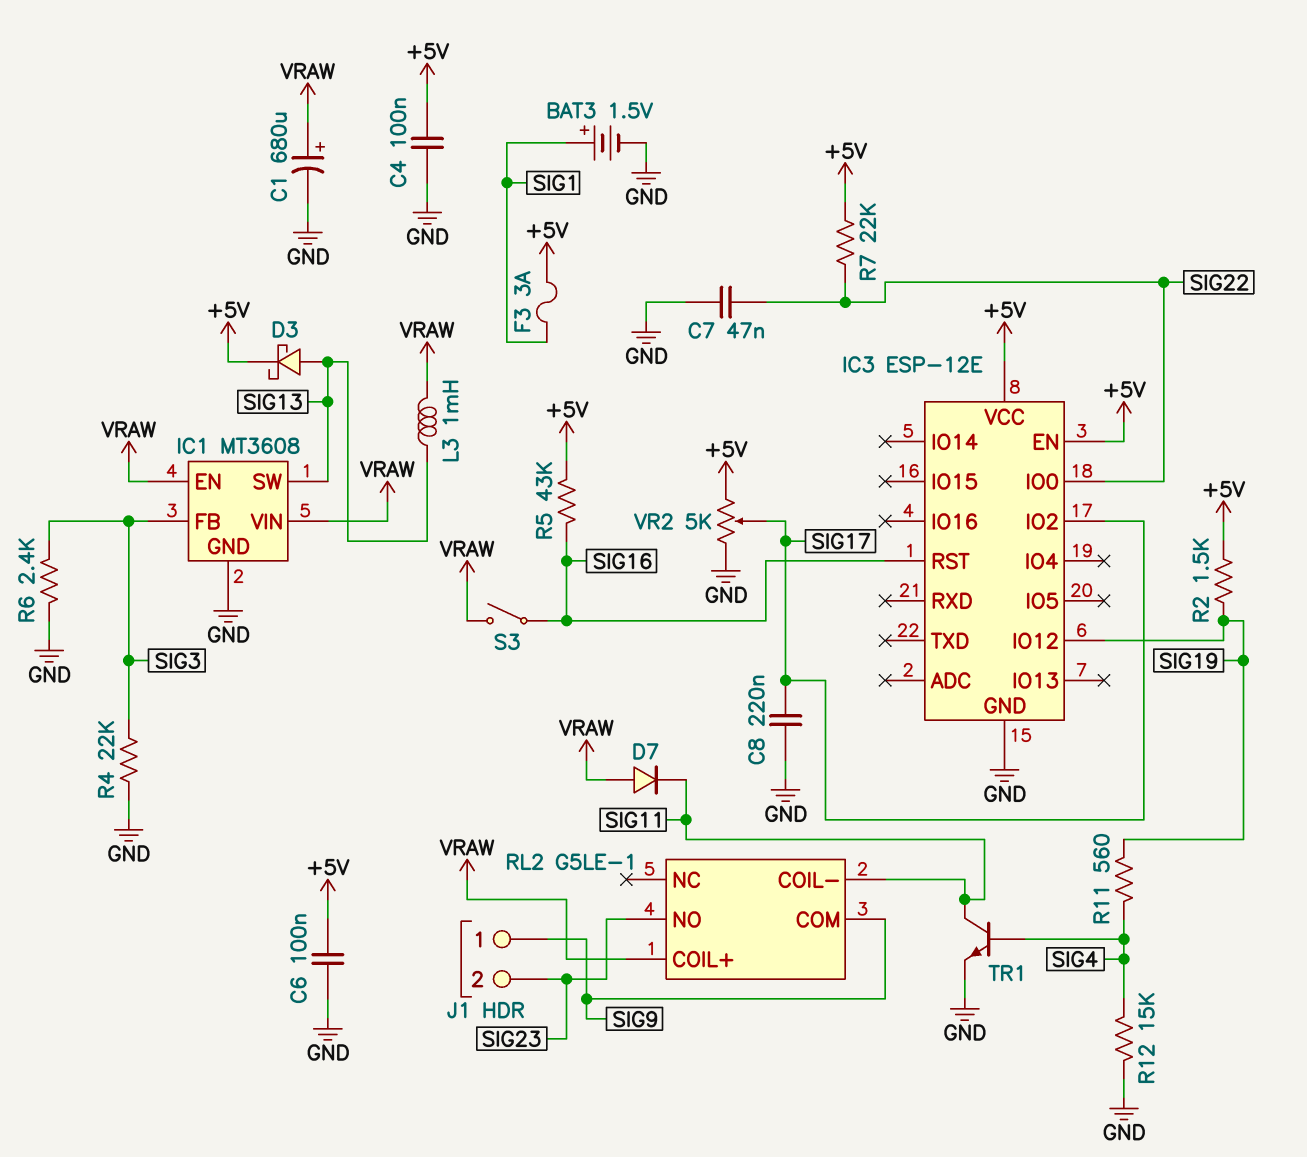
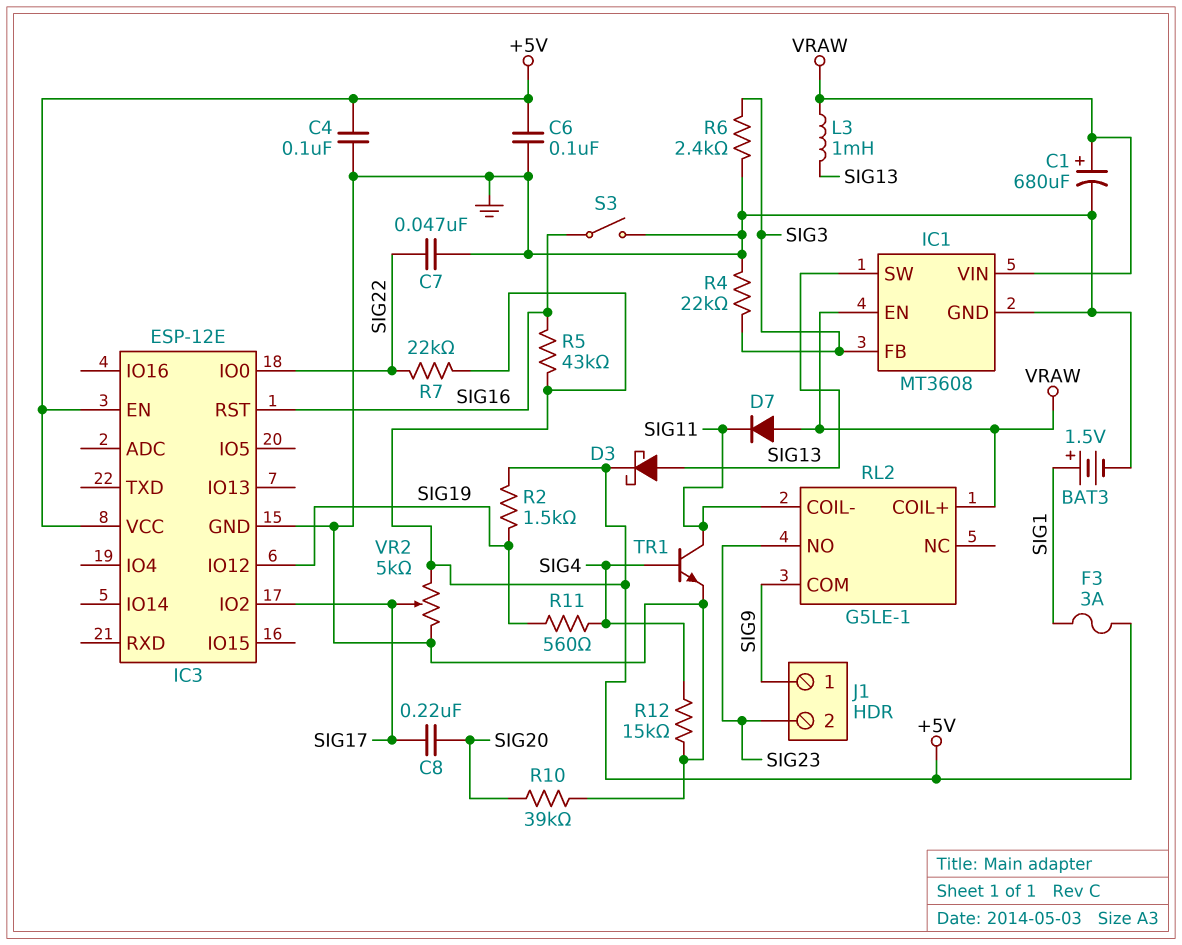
C8: 220nF (GND, SIG17) -> 220nF (SIG17, SIG20)
R10: none -> 39k (GND, SIG20)
S3: switch (SIG16, VRAW) -> switch (GND, SIG16)

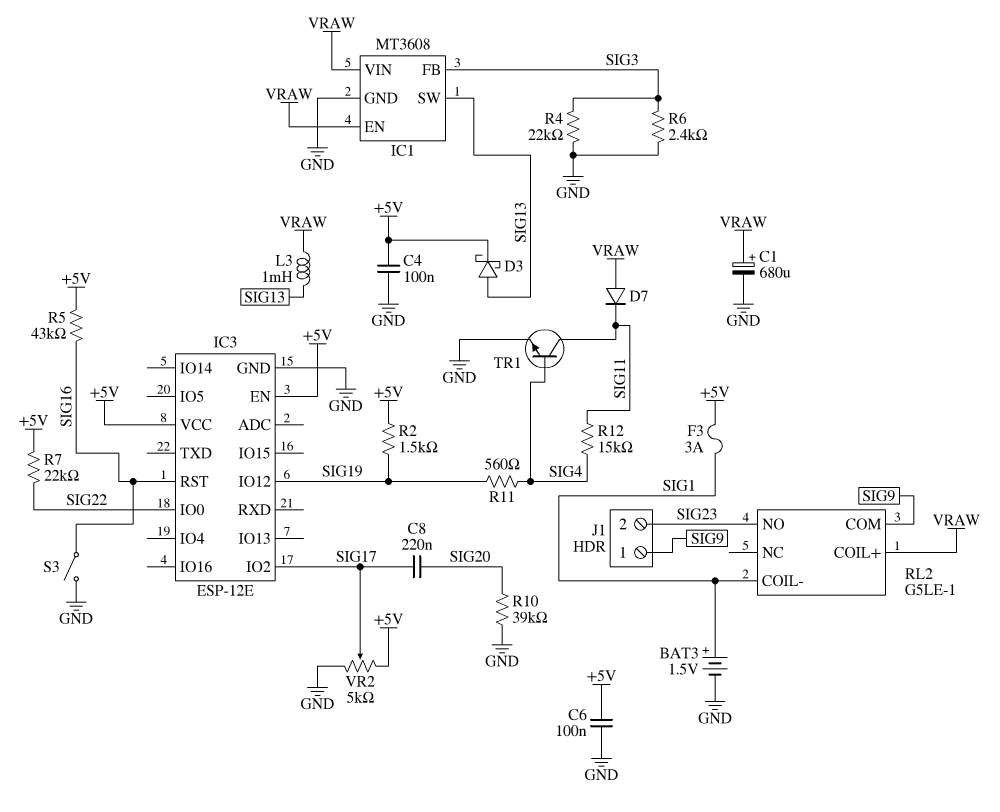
C7: 47nF (GND, SIG22) -> none
R12: 15k (GND, SIG4) -> 15k (SIG4, SIG11)
RL2 pin COIL-: SIG11 -> SIG1

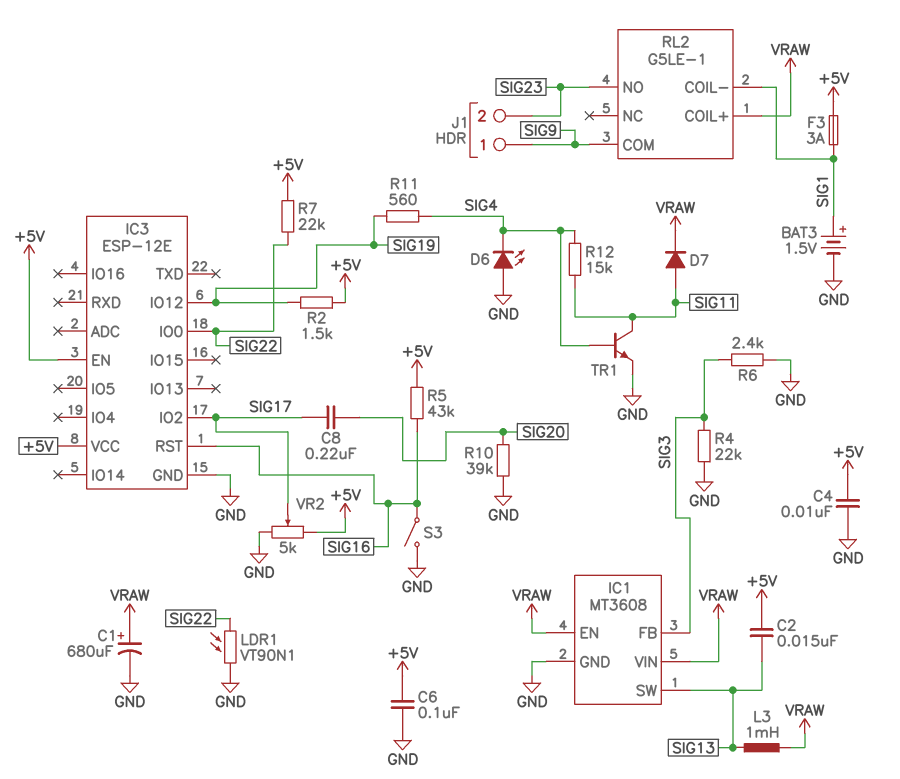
C2: none -> 15nF (+5V, SIG13)
C4: 100nF (+5V, GND) -> 10nF (+5V, GND)
D3: schottky (A SIG13, K +5V) -> none
D6: none -> LED (A GND, K SIG4)
D7: diode (A VRAW, K SIG11) -> diode (A SIG11, K VRAW)
LDR1: none -> VT90N1 (GND, SIG22)

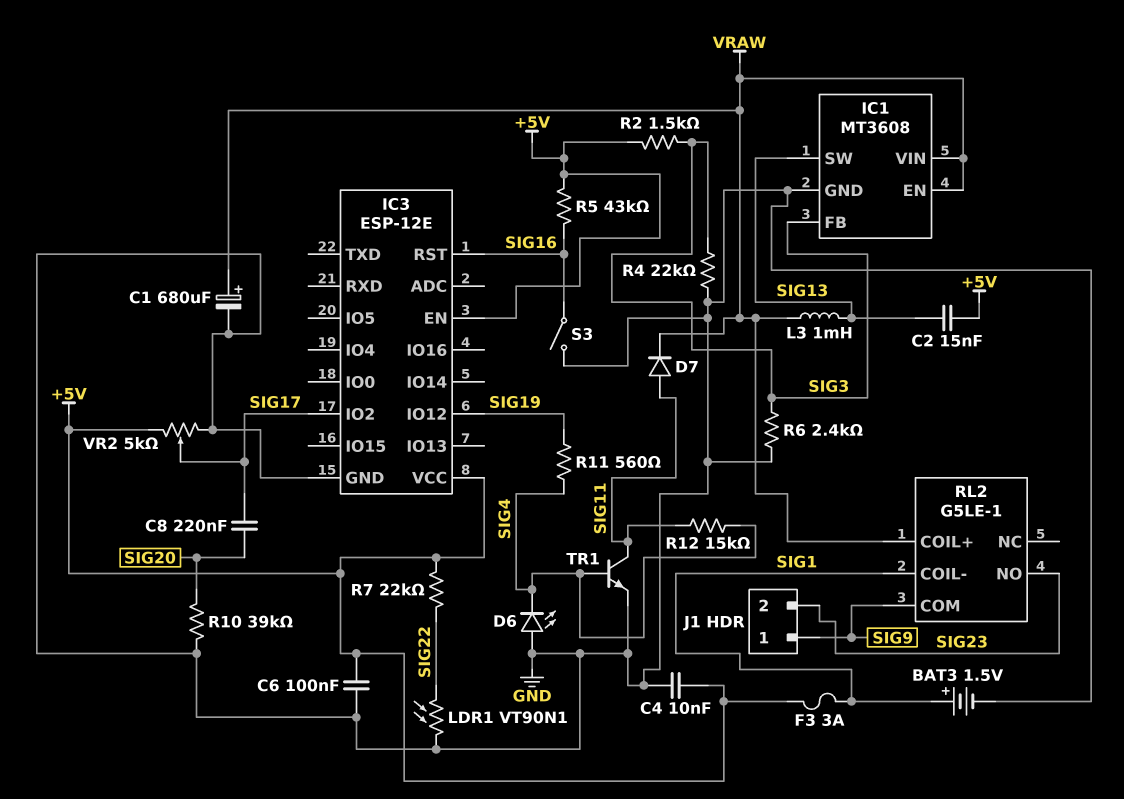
IC3 pin IO0: SIG22 -> none
R2: 1.5k (+5V, SIG19) -> 1.5k (+5V, SIG3)

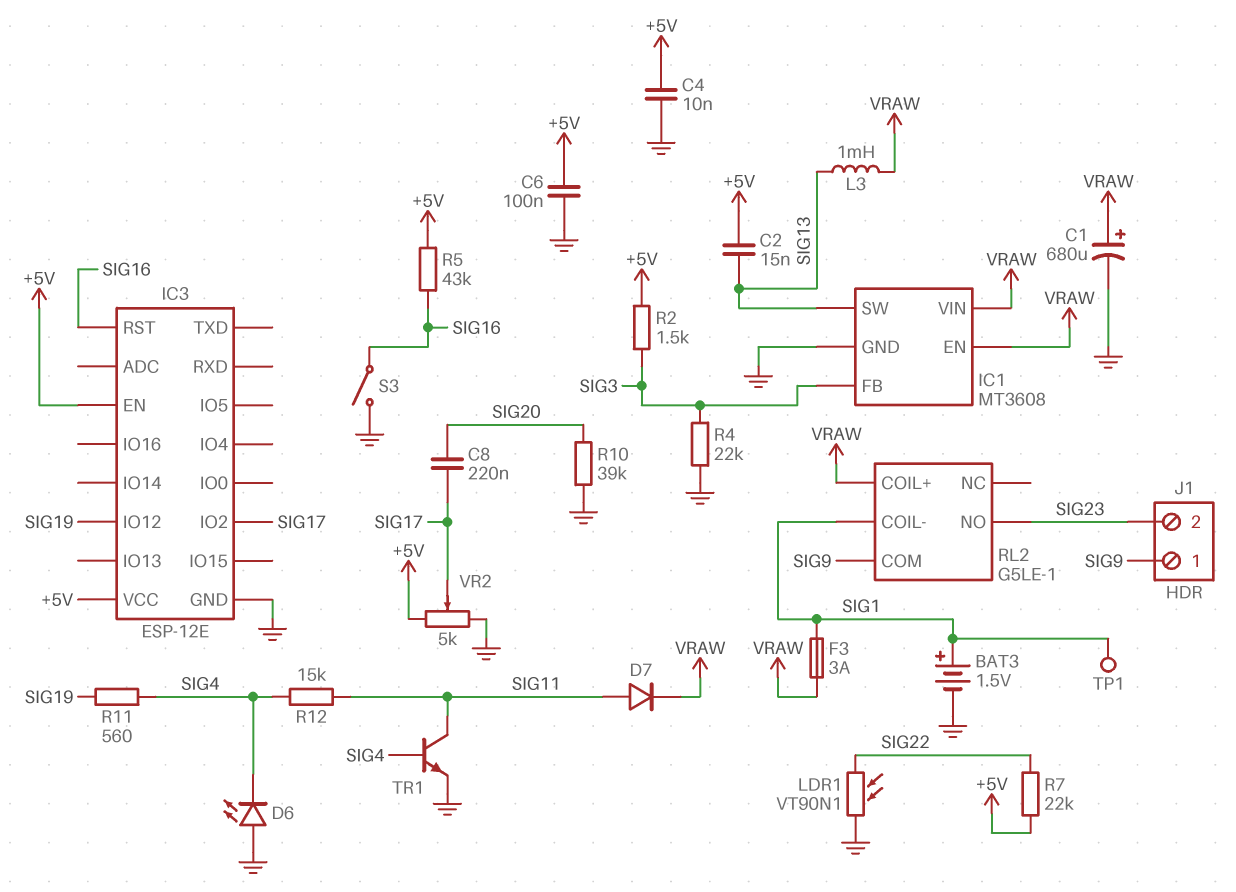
F3: 3A (+5V, SIG1) -> 3A (SIG1, VRAW)
R6: 2.4k (GND, SIG3) -> none
TP1: none -> test point (SIG1)

